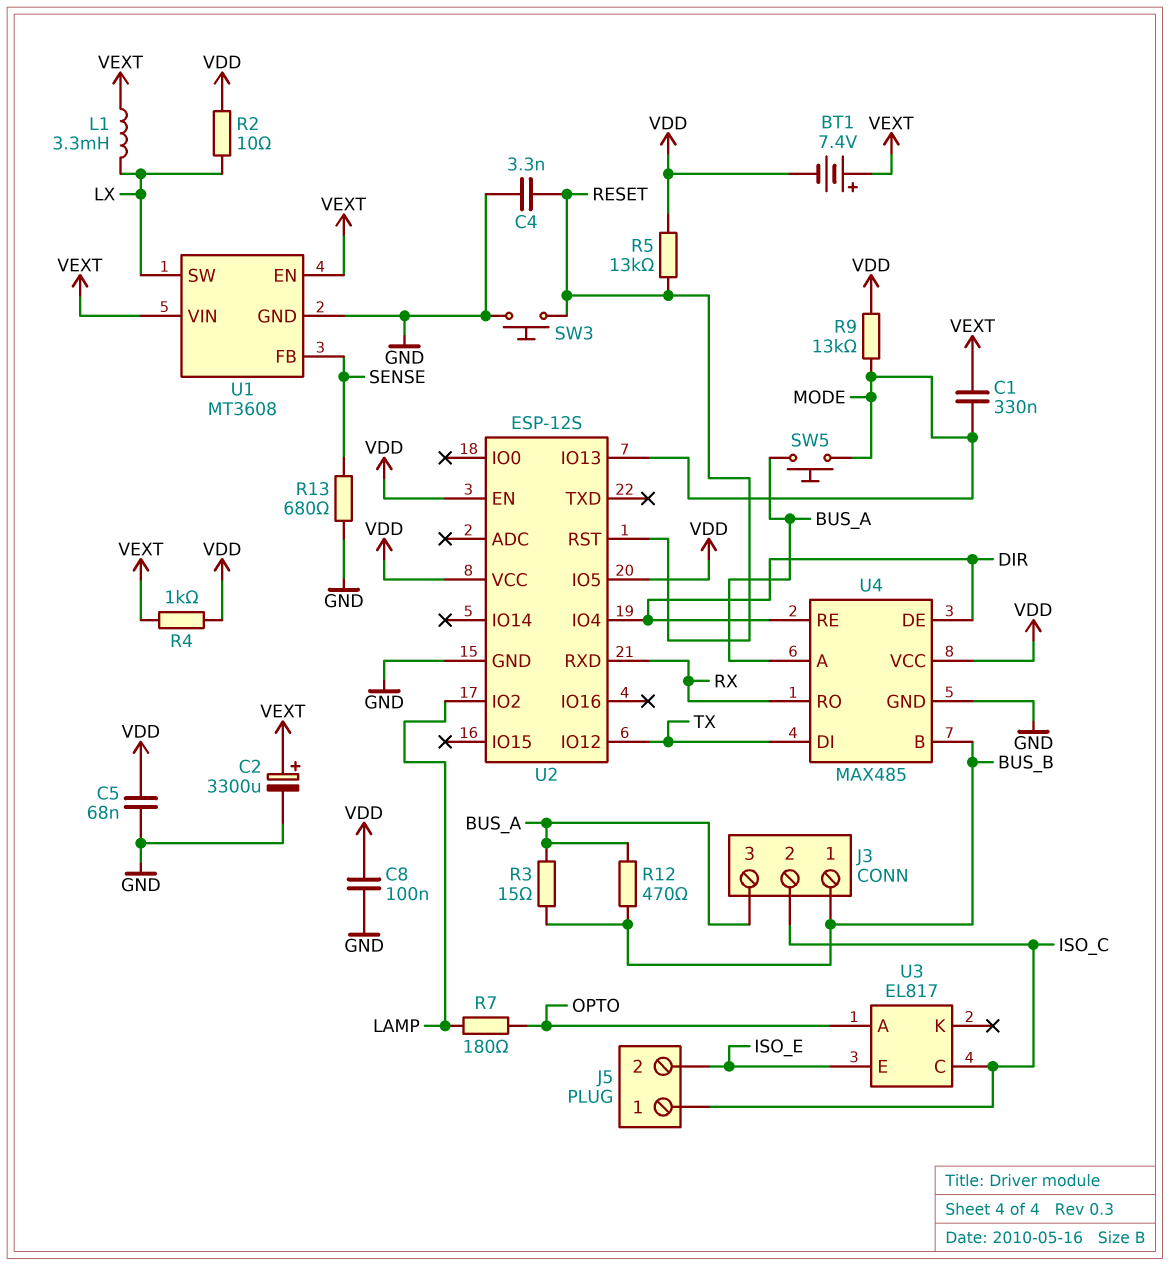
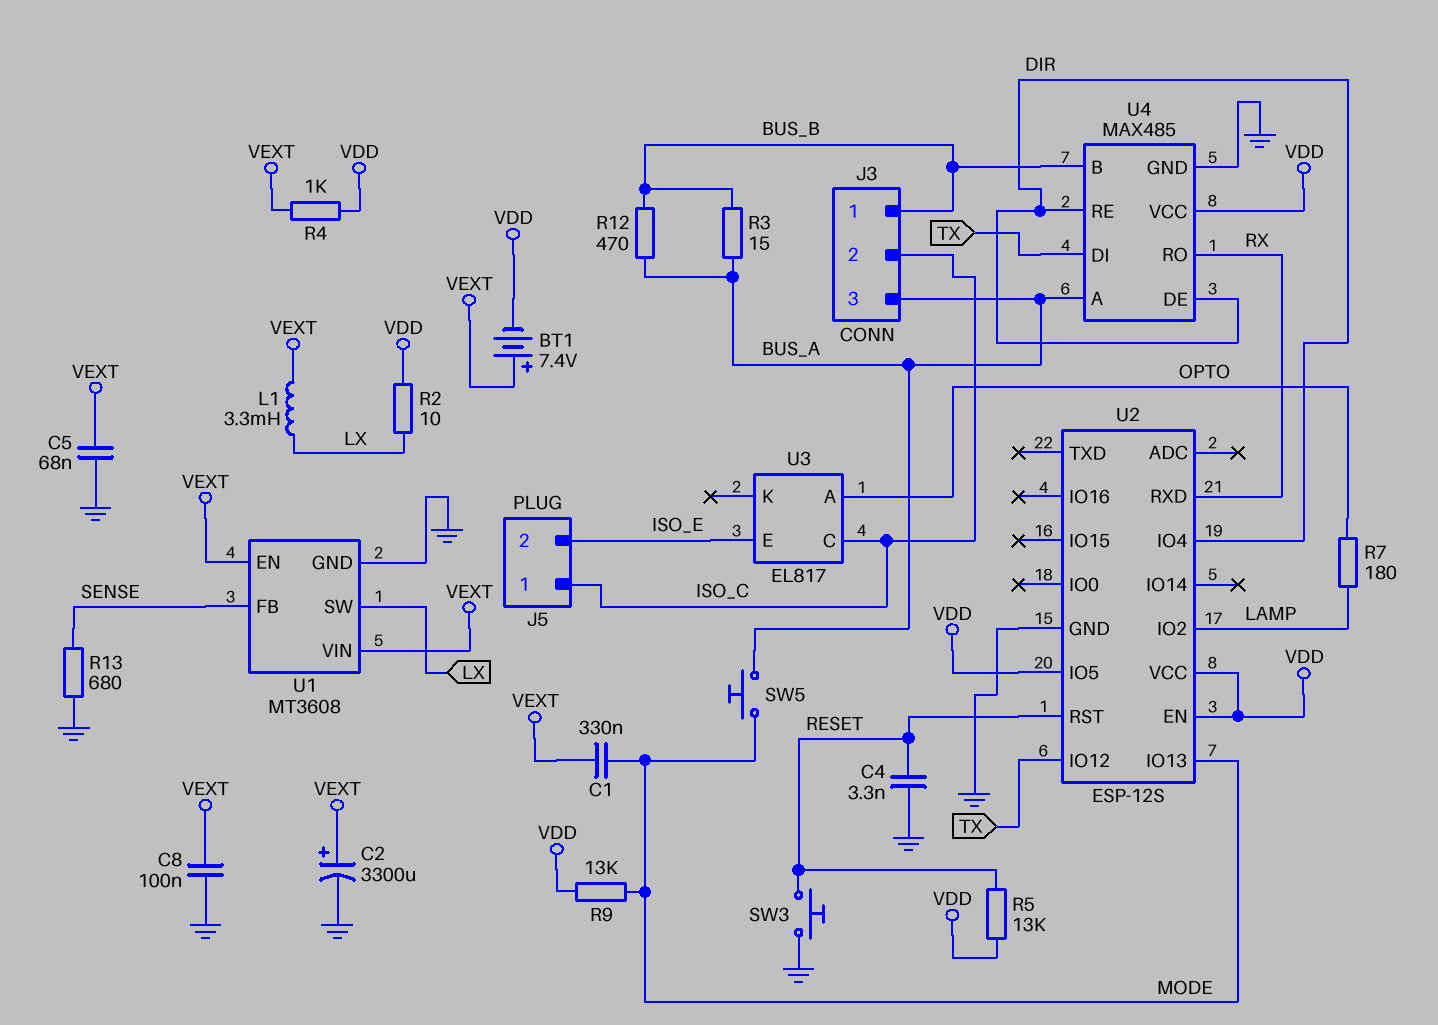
C5: 68nF (GND, VDD) -> 68nF (GND, VEXT)
C8: 100nF (GND, VDD) -> 100nF (GND, VEXT)

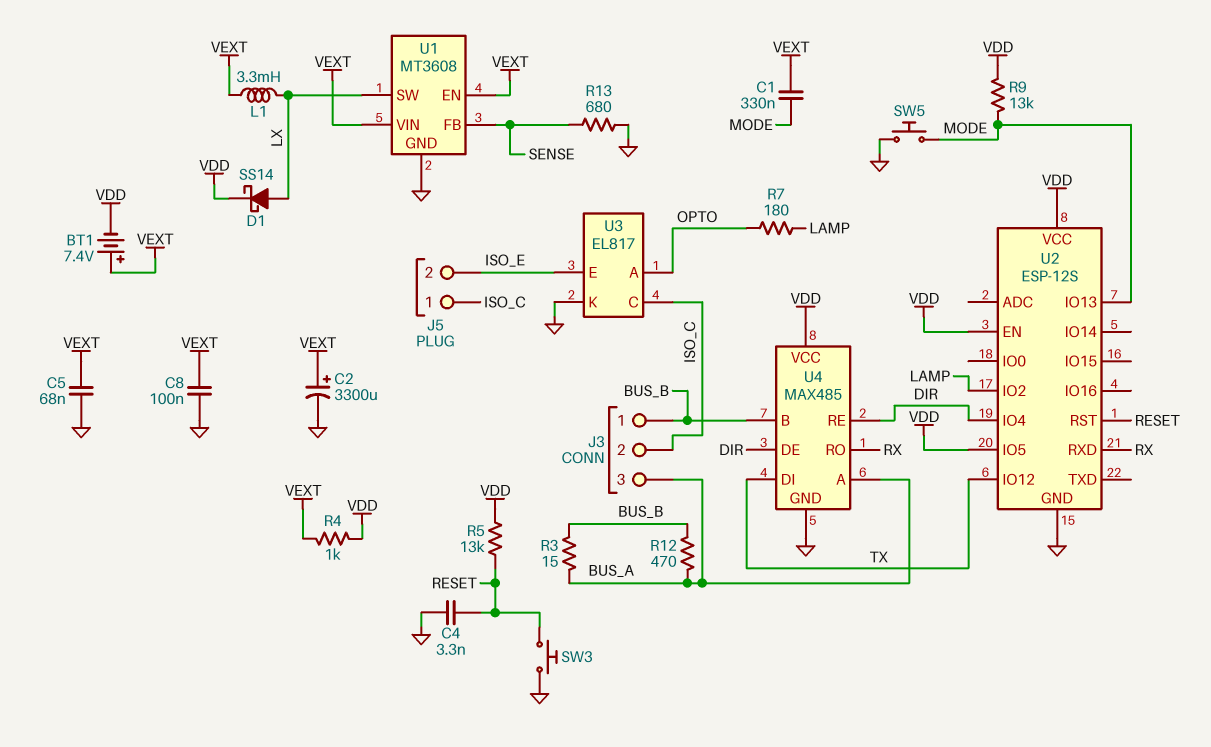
D1: none -> schottky SS14 (A LX, K VDD)
R2: 10 (LX, VDD) -> none
SW5: button (BUS_A, MODE) -> button (GND, MODE)
U3 pin K: none -> GND

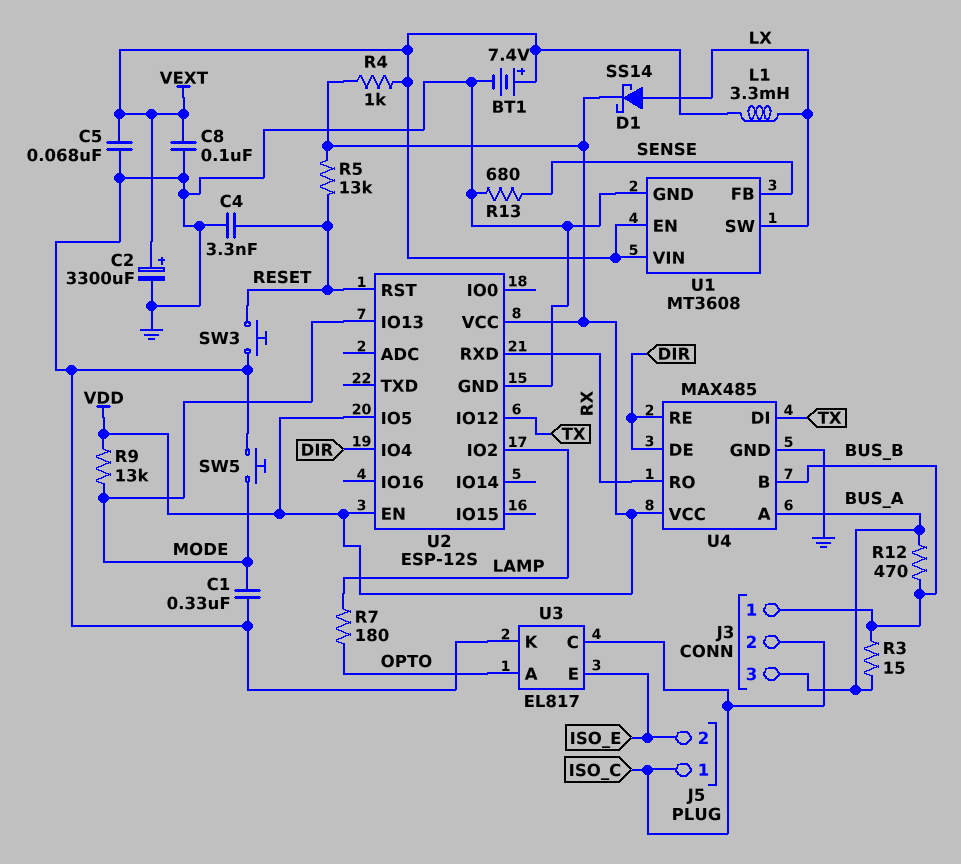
BT1: 7.4V (plus VEXT, minus VDD) -> 7.4V (plus VEXT, minus GND)
C1: 330nF (MODE, VEXT) -> 330nF (GND, MODE)

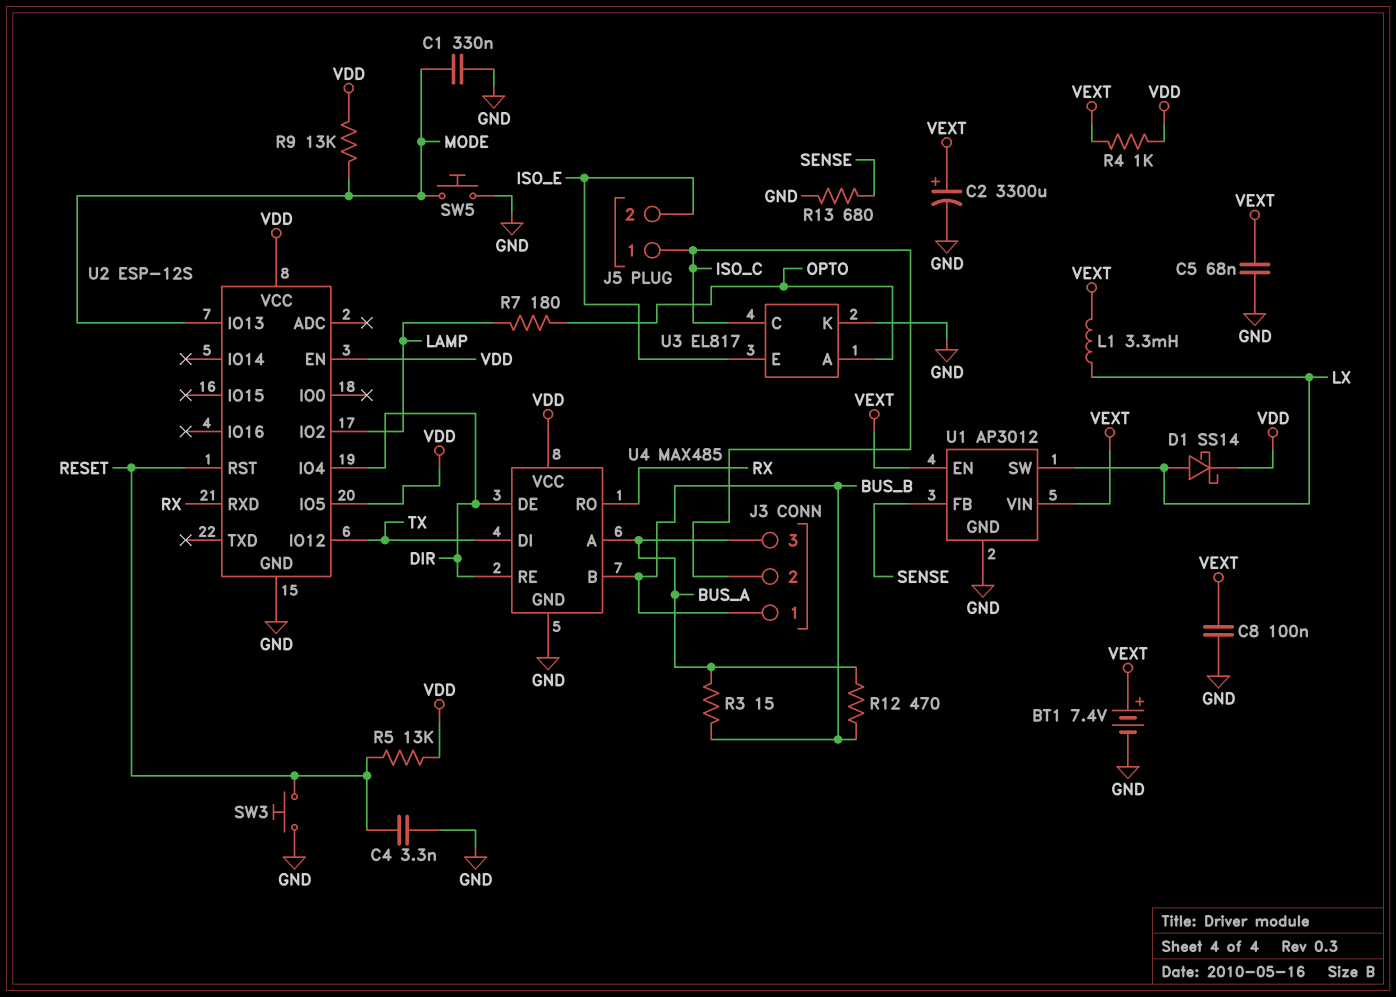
U1: MT3608 -> AP3012

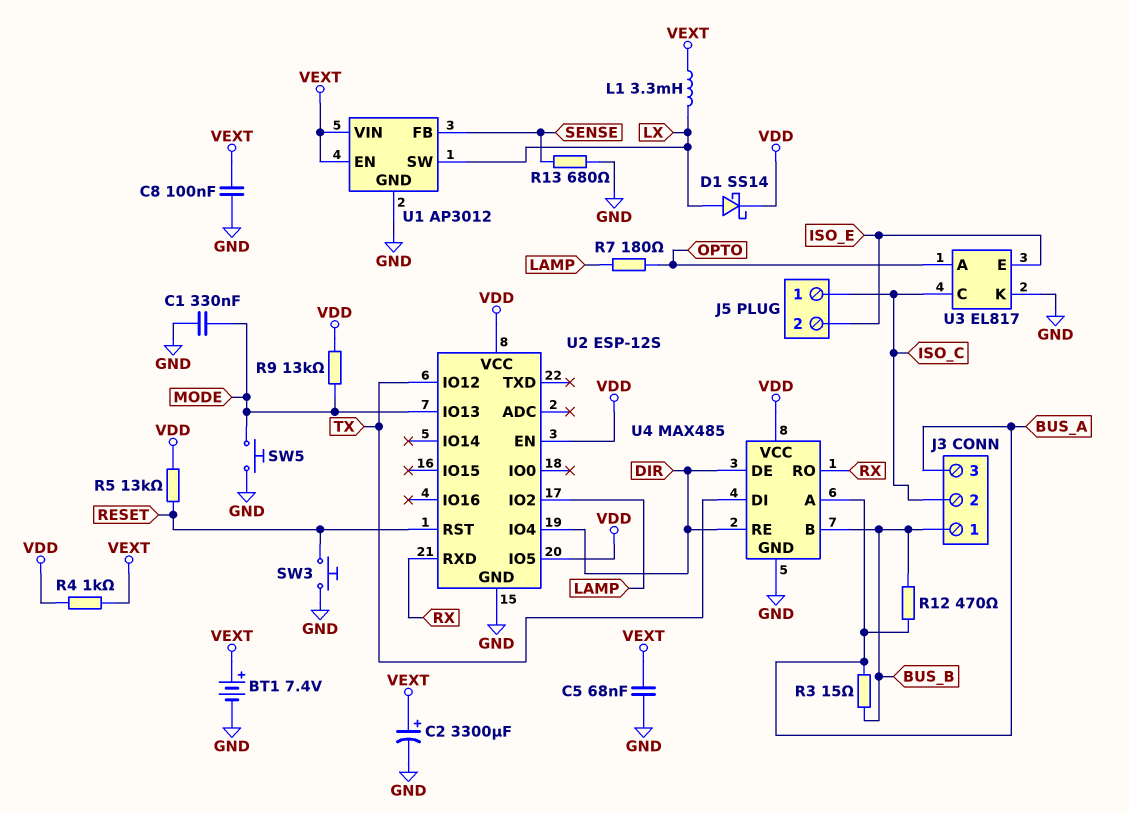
C4: 3.3nF (GND, RESET) -> none

